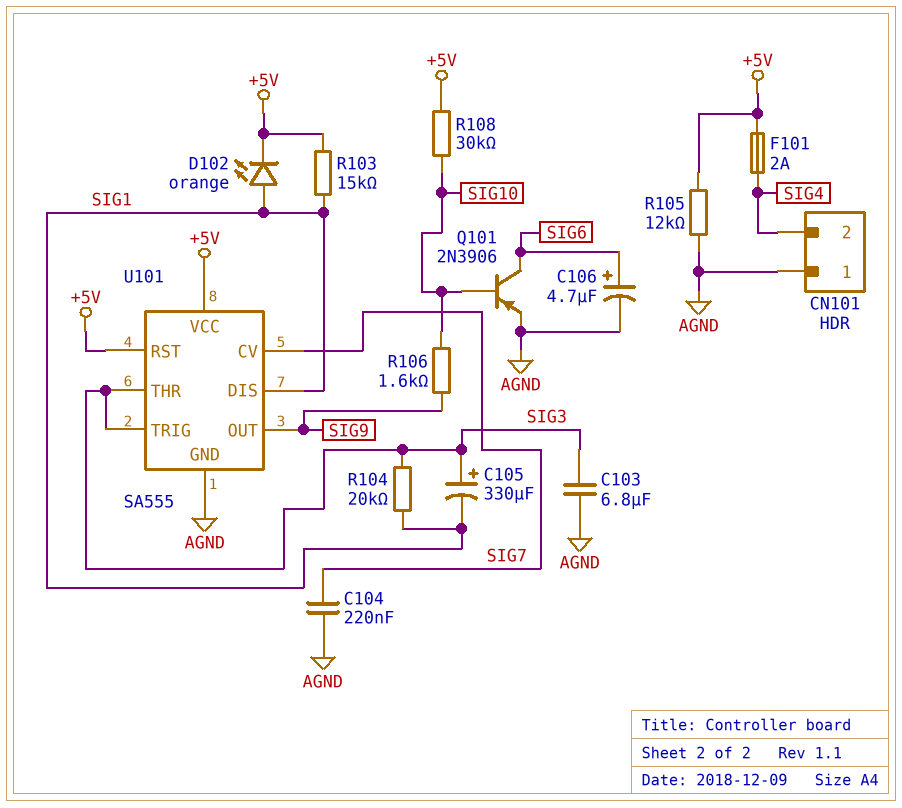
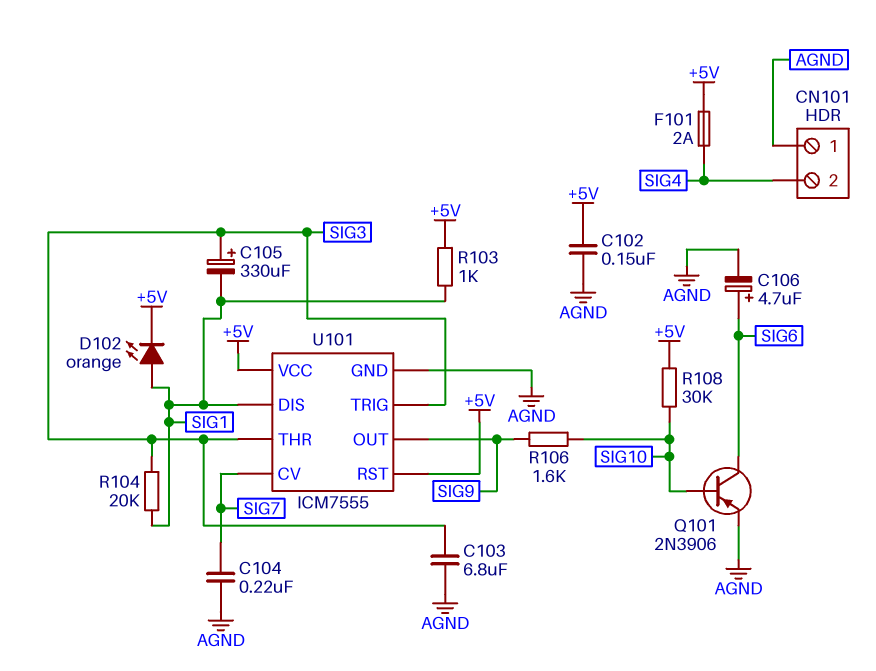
C102: none -> 150nF (+5V, AGND)
R103: 15k (+5V, SIG1) -> 1k (+5V, SIG1)
R105: 12k (+5V, AGND) -> none
U101: SA555 -> ICM7555

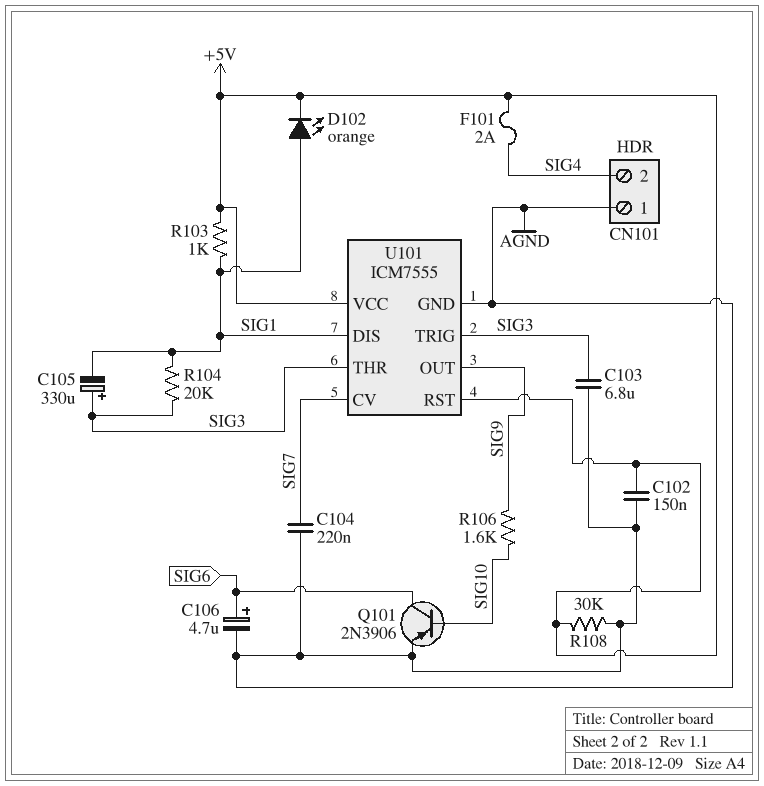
R108: 30k (+5V, SIG10) -> 30k (+5V, AGND)

